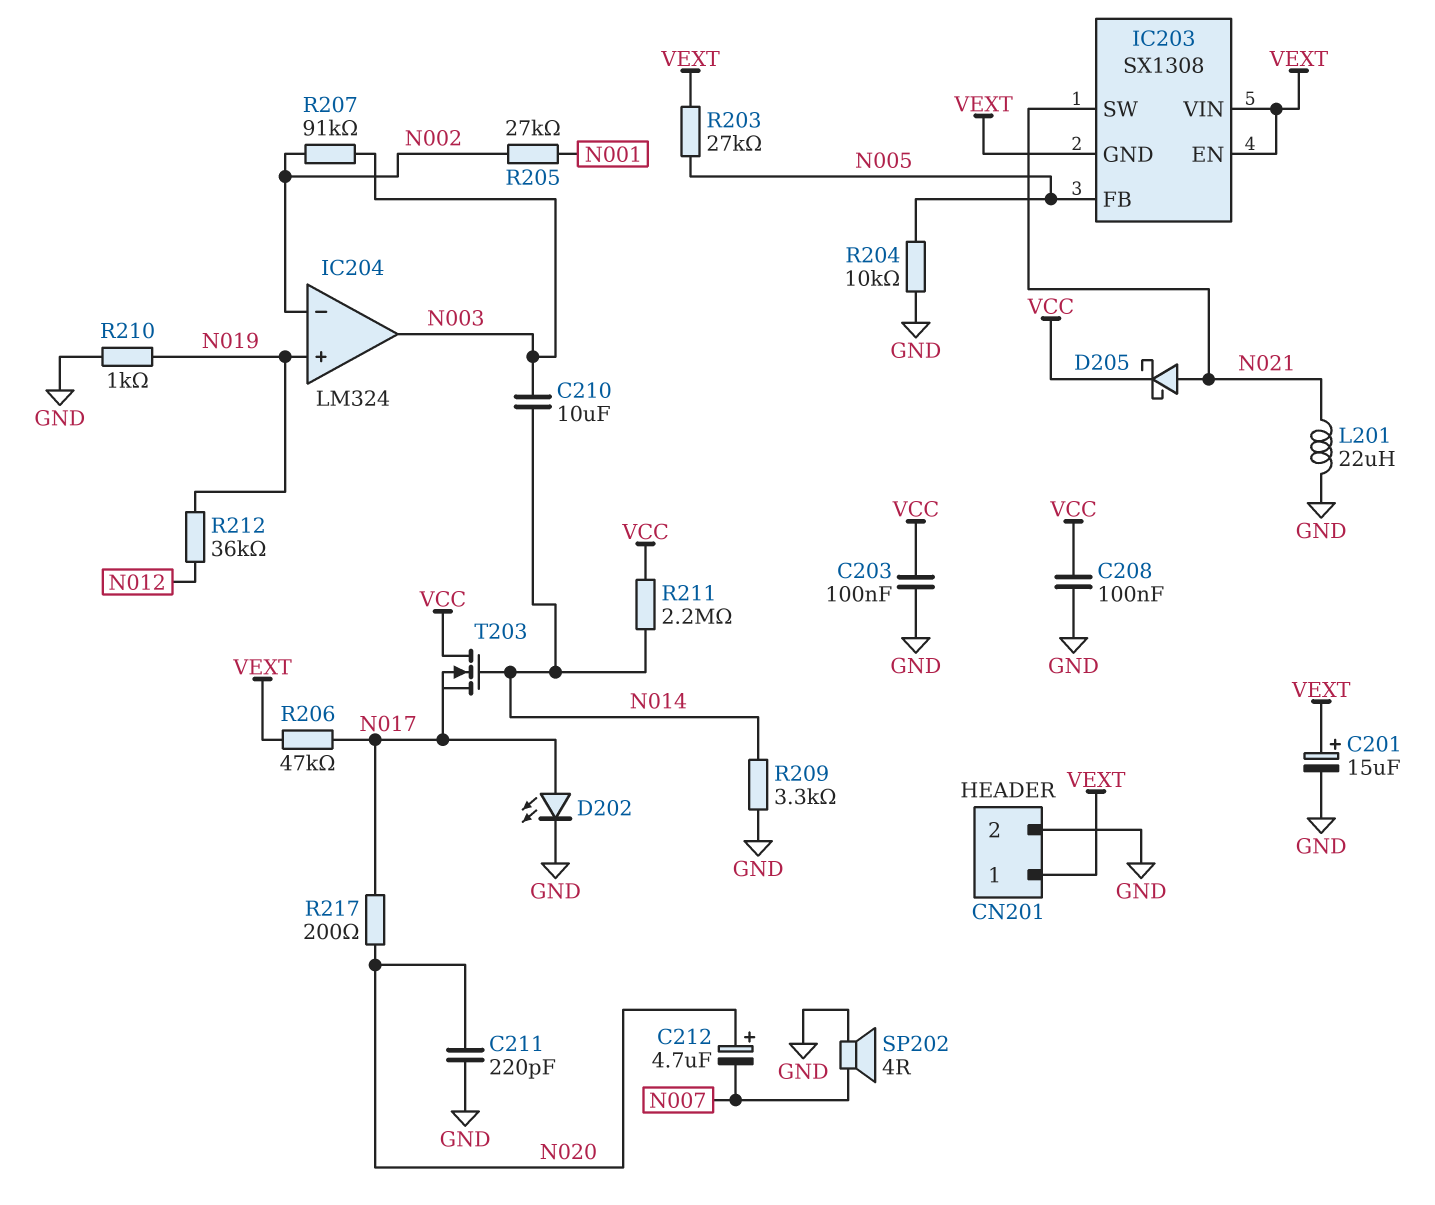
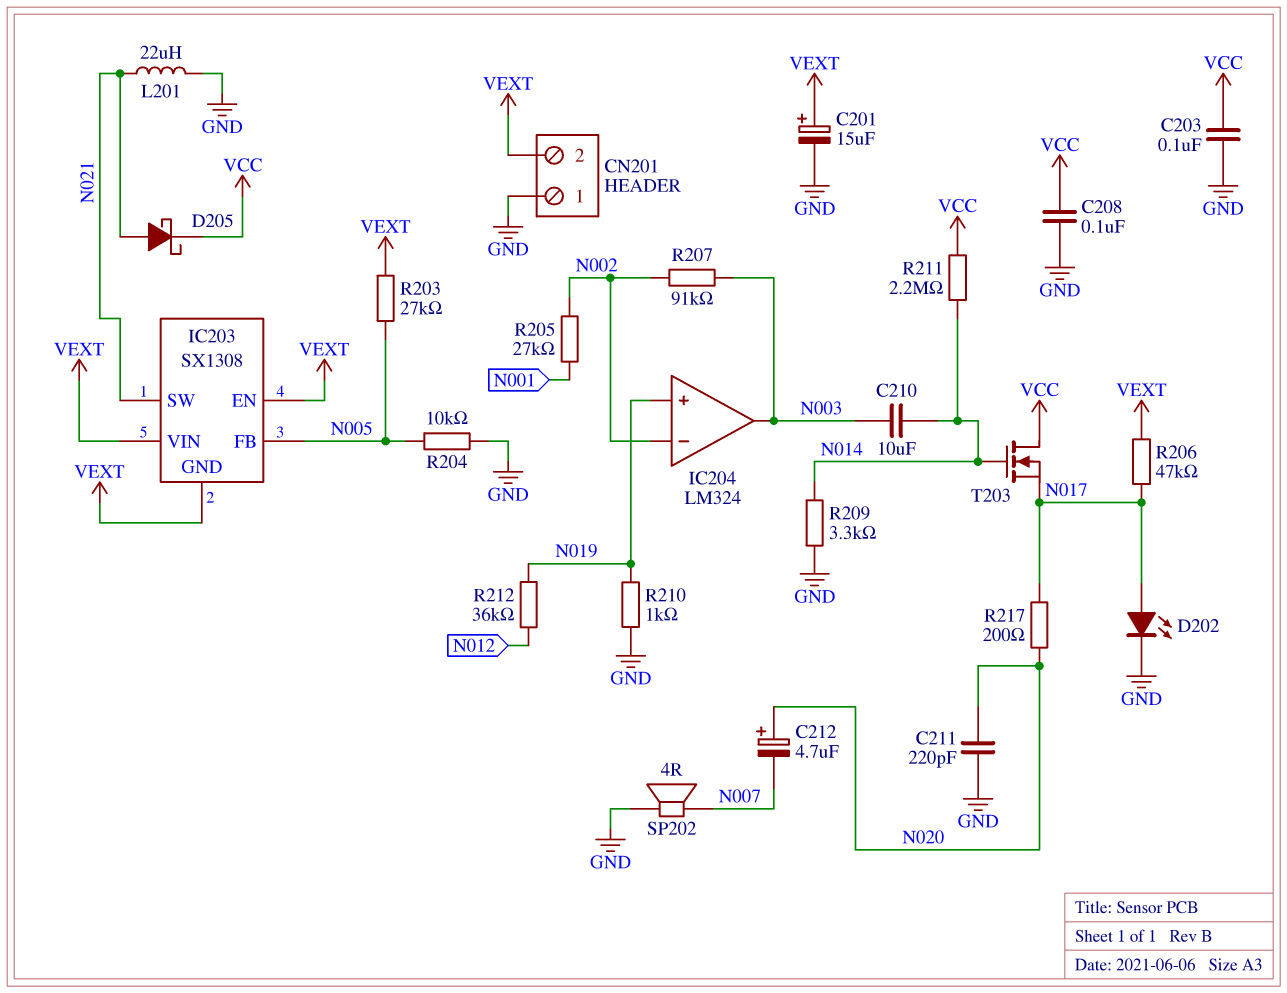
CN201 pin 1: VEXT -> GND
CN201 pin 2: GND -> VEXT

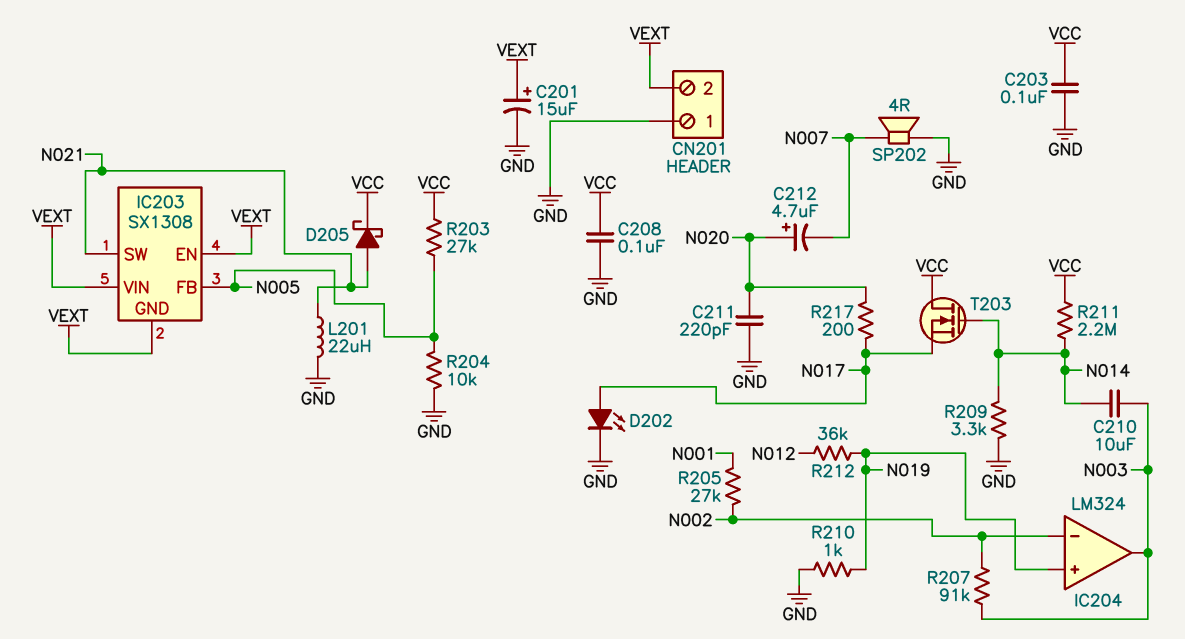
R203: 27k (N005, VEXT) -> 27k (N005, VCC)
R206: 47k (N017, VEXT) -> none

